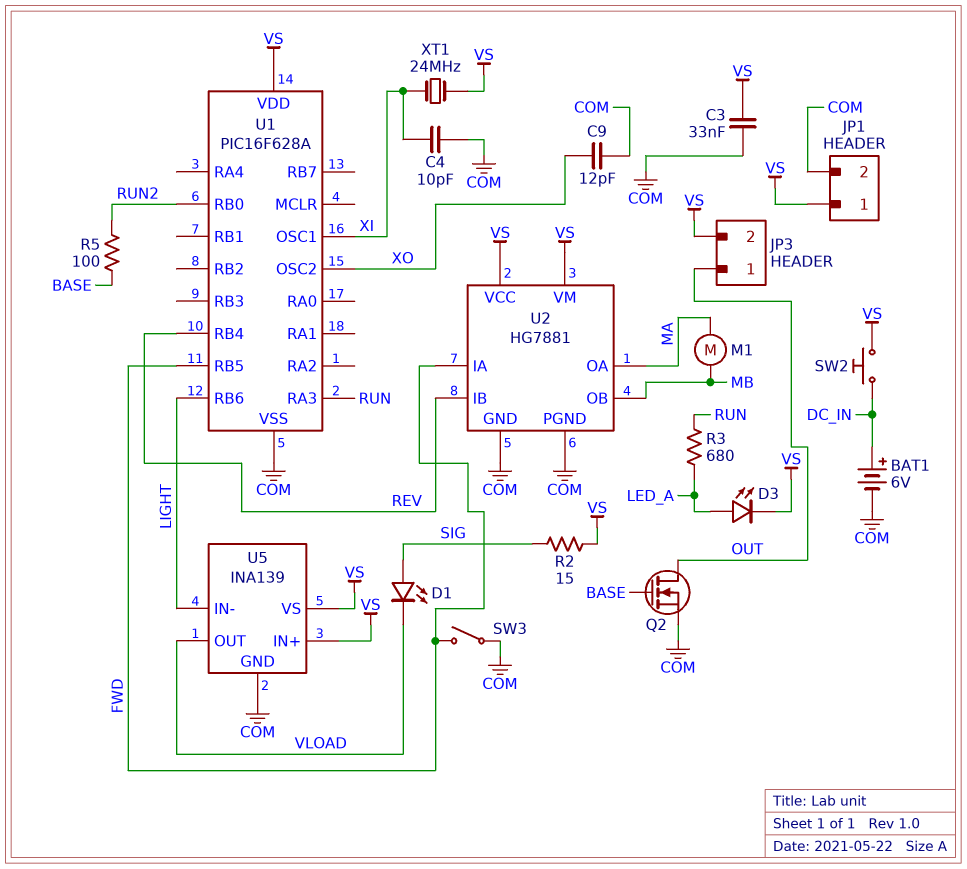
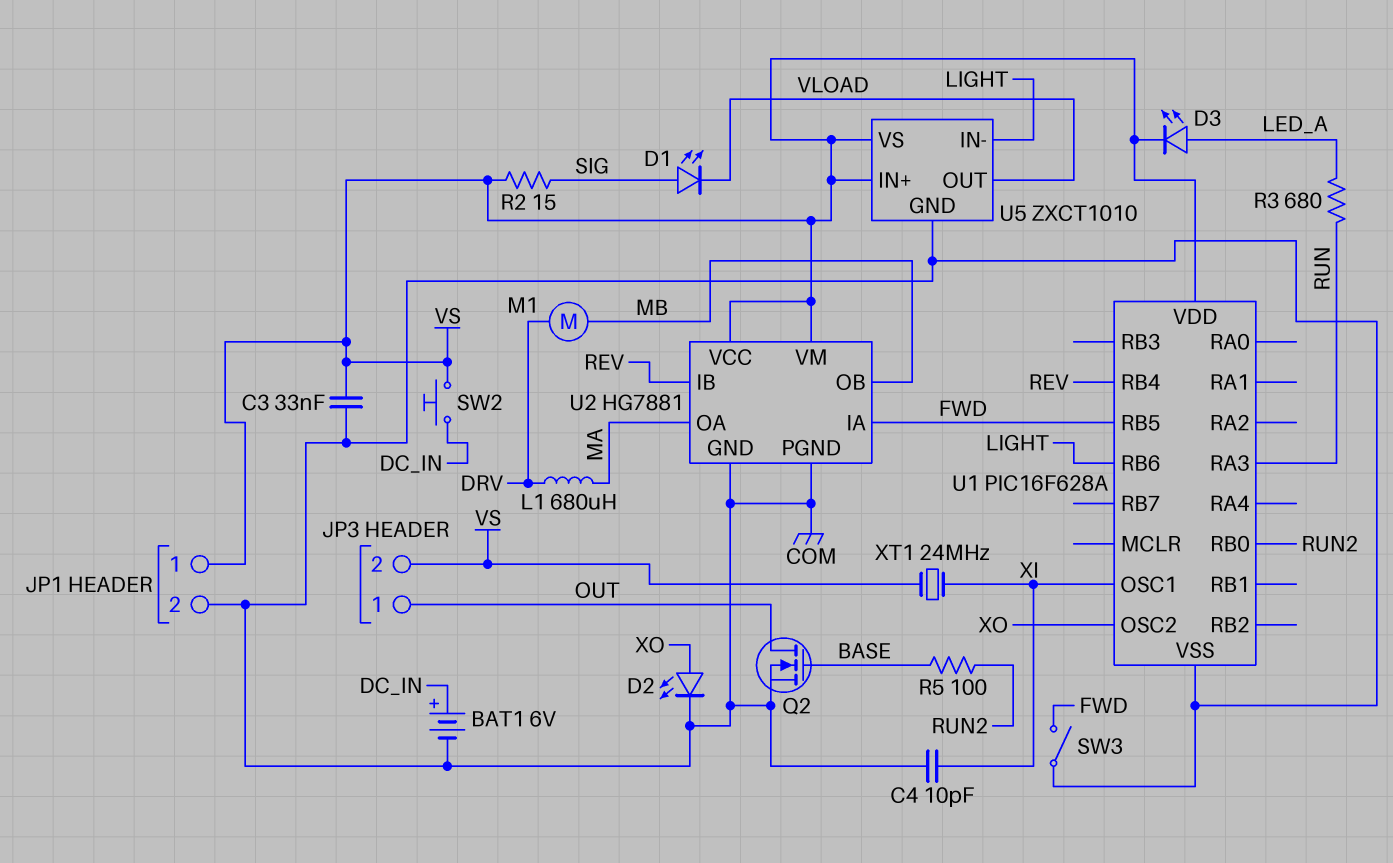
C9: 12pF (COM, XO) -> none
D2: none -> LED (A XO, K COM)
L1: none -> 680uH (DRV, MA)
M1: motor (MA, MB) -> motor (DRV, MB)
U5: INA139 -> ZXCT1010

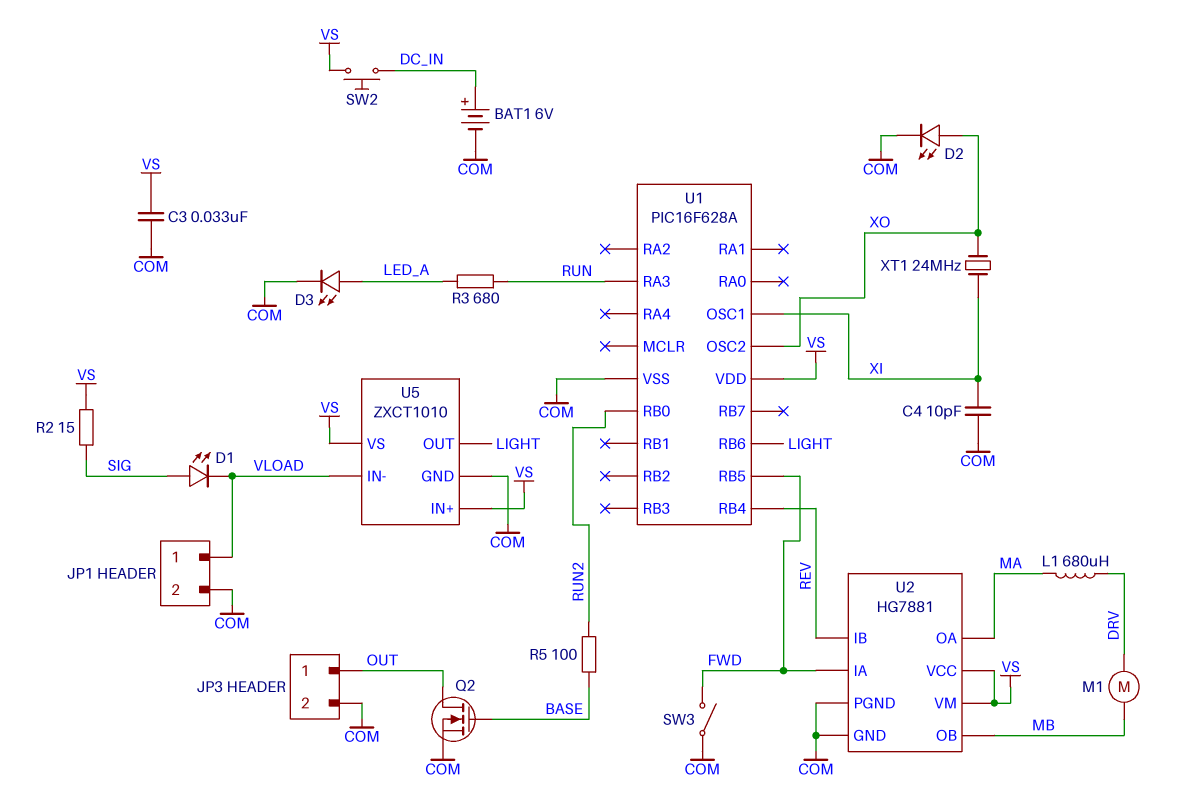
D3: LED (A LED_A, K VS) -> LED (A LED_A, K COM)
JP1 pin 1: VS -> VLOAD
JP3 pin 2: VS -> COM
U5 pin IN-: LIGHT -> VLOAD
U5 pin OUT: VLOAD -> LIGHT
XT1: 24MHz (VS, XI) -> 24MHz (XI, XO)

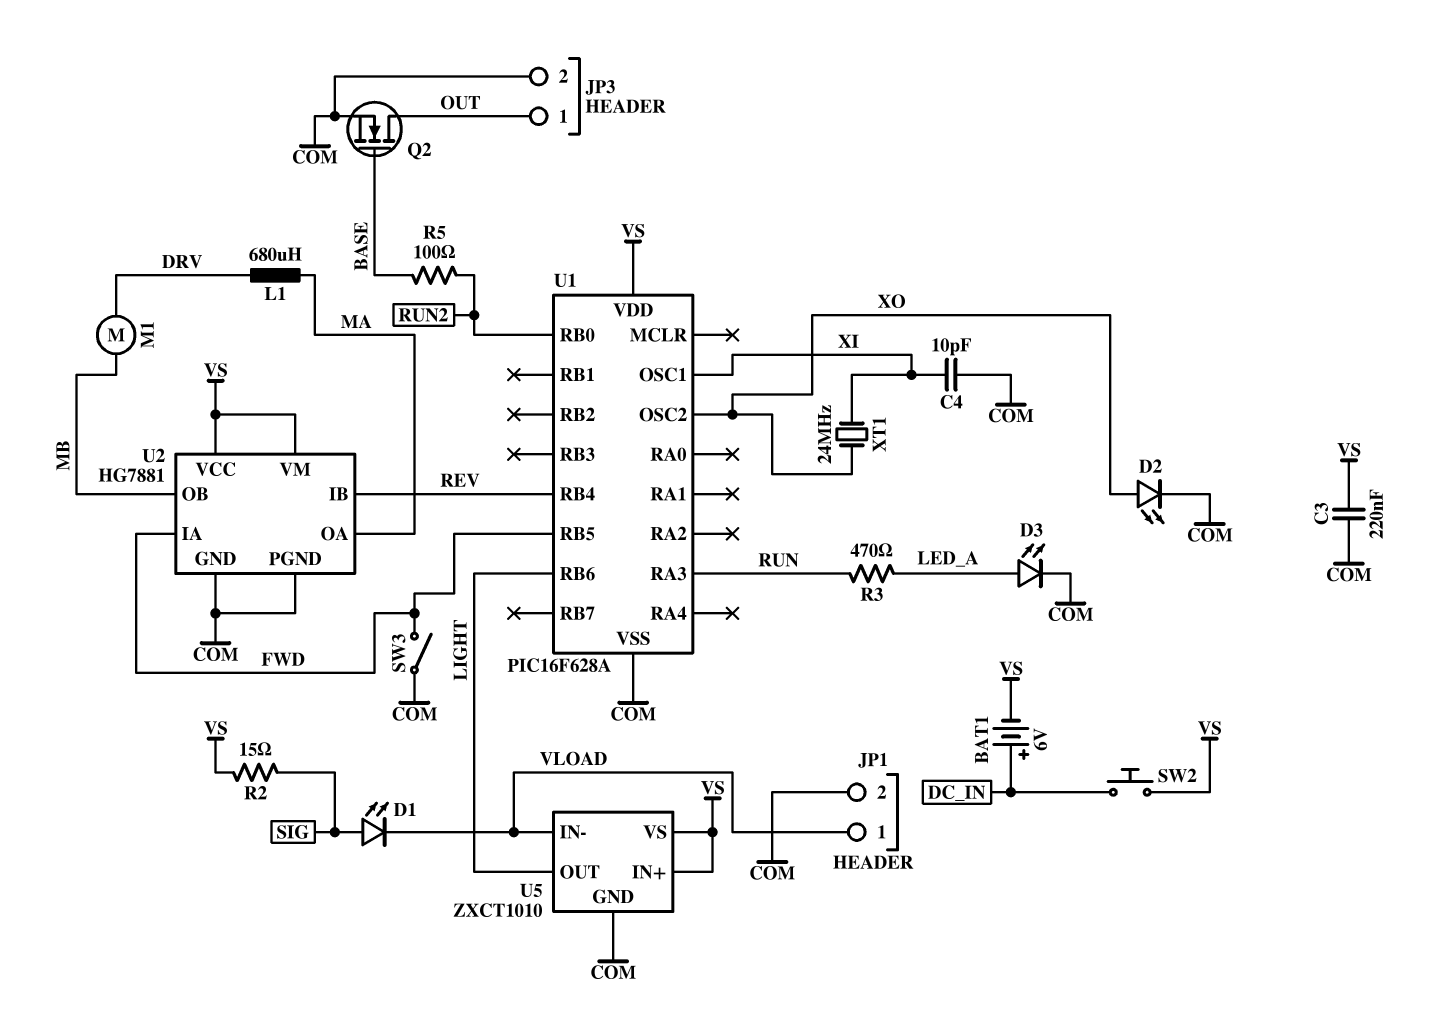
BAT1: 6V (plus DC_IN, minus COM) -> 6V (plus DC_IN, minus VS)
C3: 33nF (COM, VS) -> 220nF (COM, VS)
R3: 680 (LED_A, RUN) -> 470 (LED_A, RUN)

